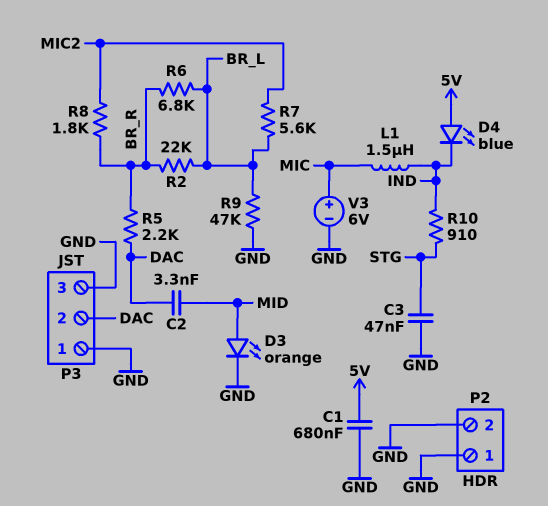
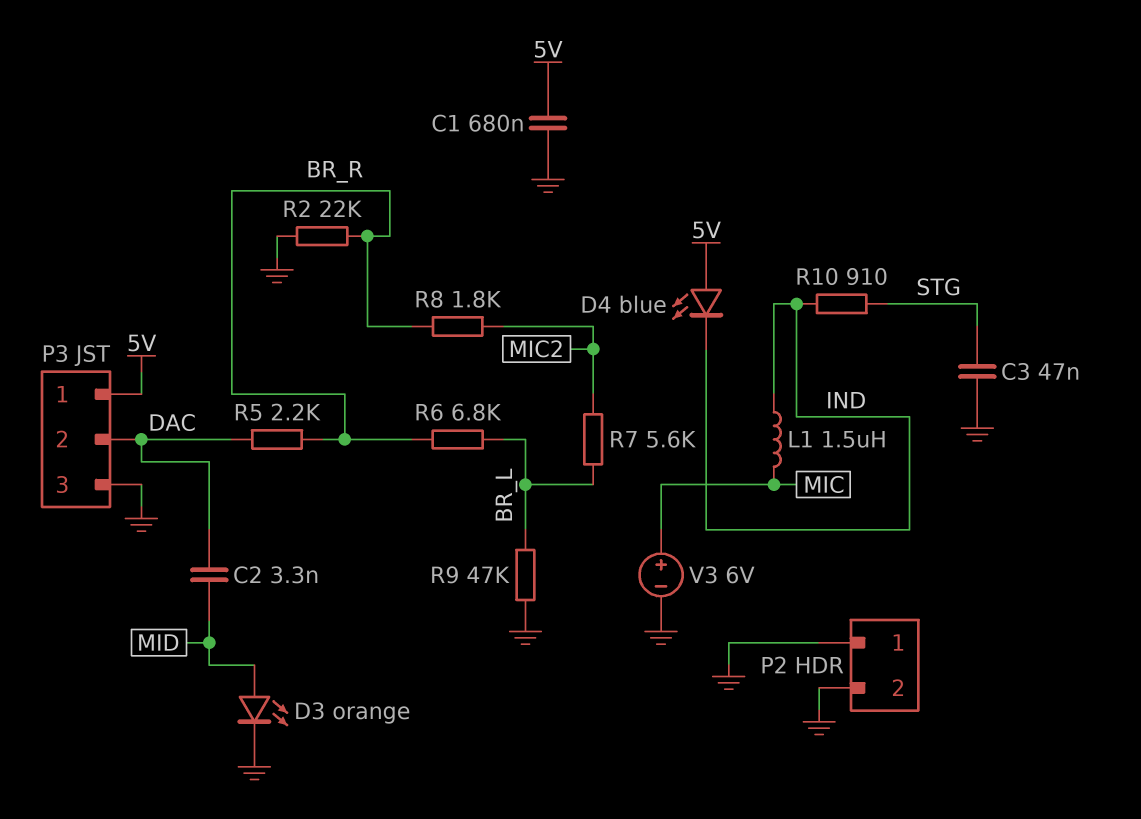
P3 pin 1: GND -> 5V
R2: 22k (BR_L, BR_R) -> 22k (BR_R, GND)

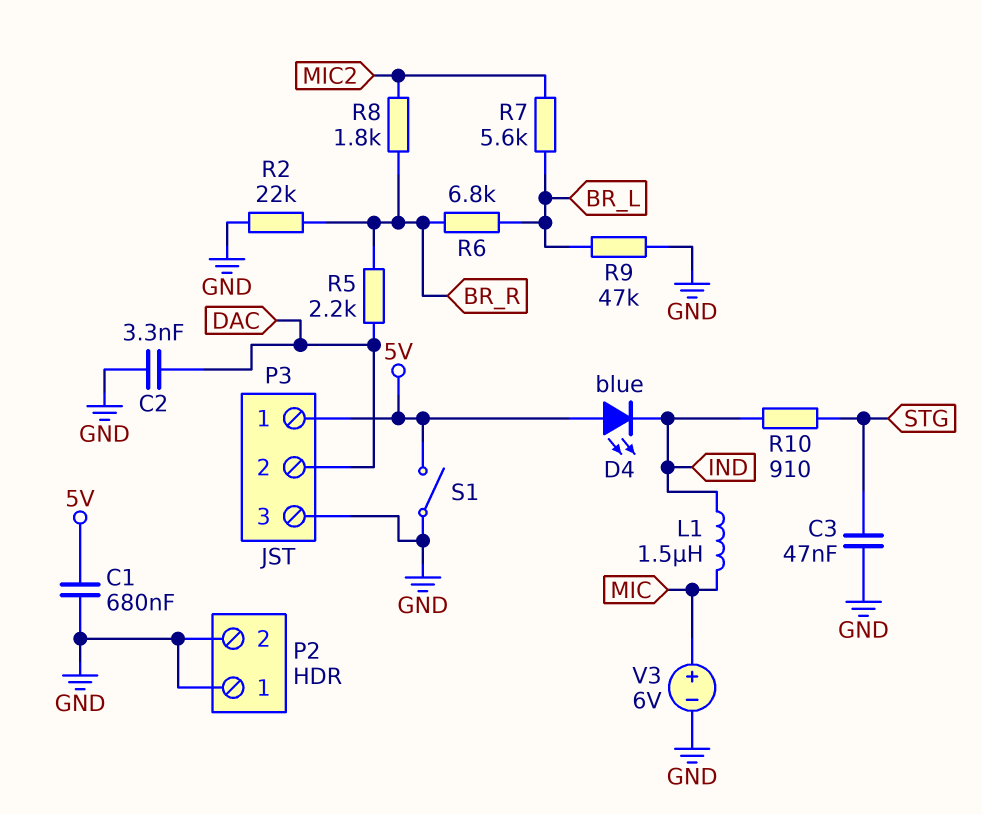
C2: 3.3nF (DAC, MID) -> 3.3nF (DAC, GND)
D3: LED orange (A MID, K GND) -> none
S1: none -> switch (5V, GND)

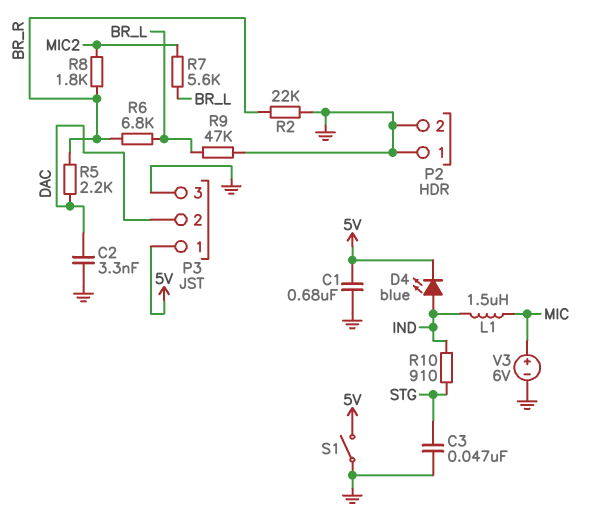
D4: LED blue (A 5V, K IND) -> LED blue (A IND, K 5V)

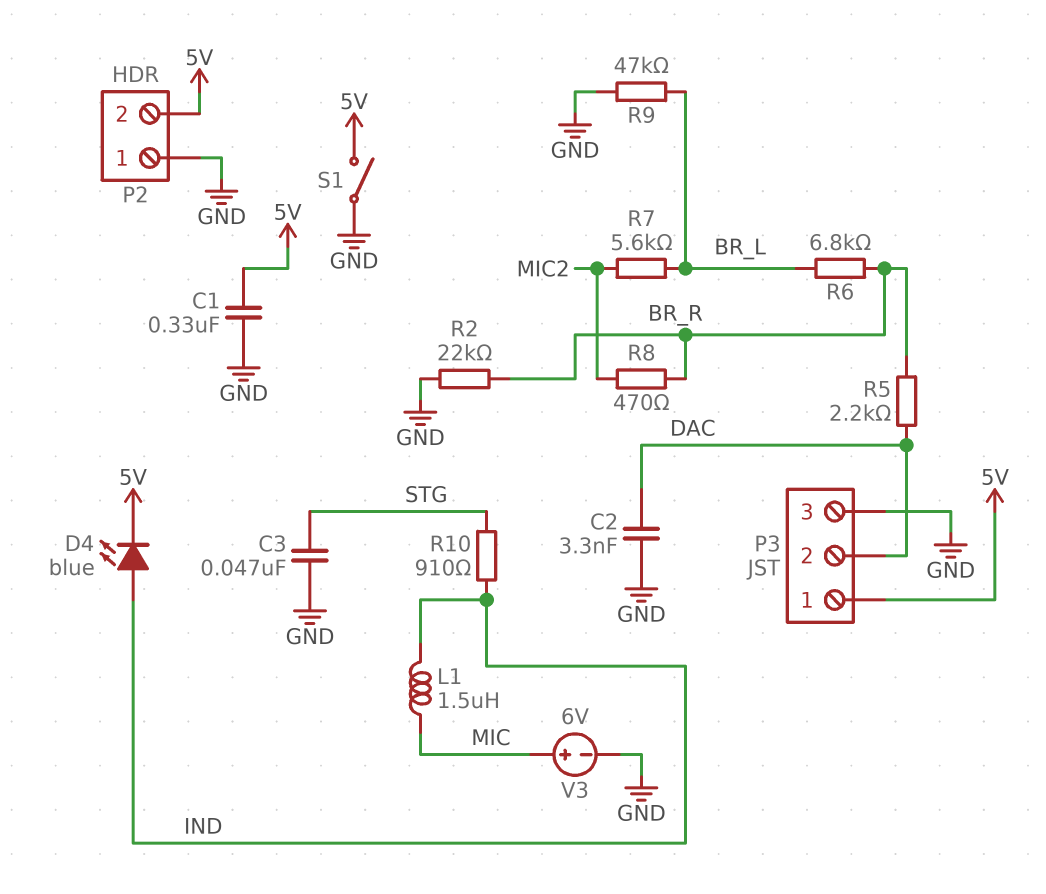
C1: 680nF (5V, GND) -> 330nF (5V, GND)
P2 pin 2: GND -> 5V
R8: 1.8k (BR_R, MIC2) -> 470 (BR_R, MIC2)

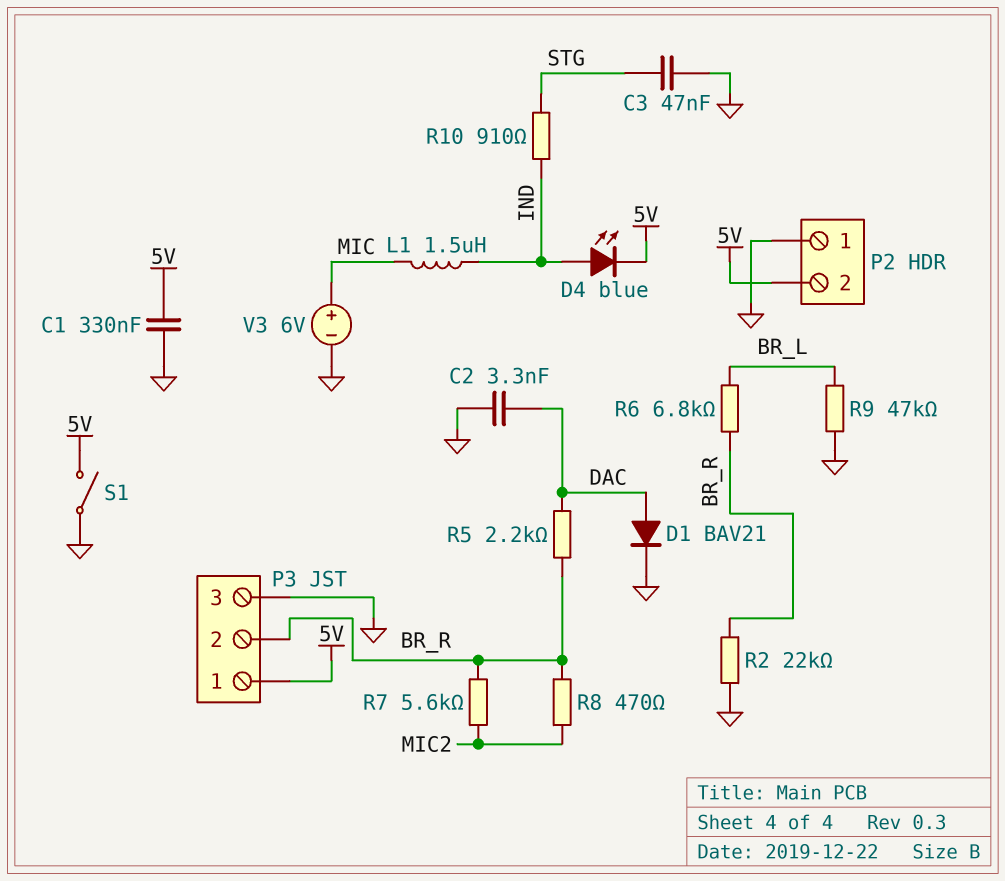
D1: none -> diode BAV21 (A DAC, K GND)
P3 pin 2: DAC -> BR_R
R7: 5.6k (BR_L, MIC2) -> 5.6k (BR_R, MIC2)

